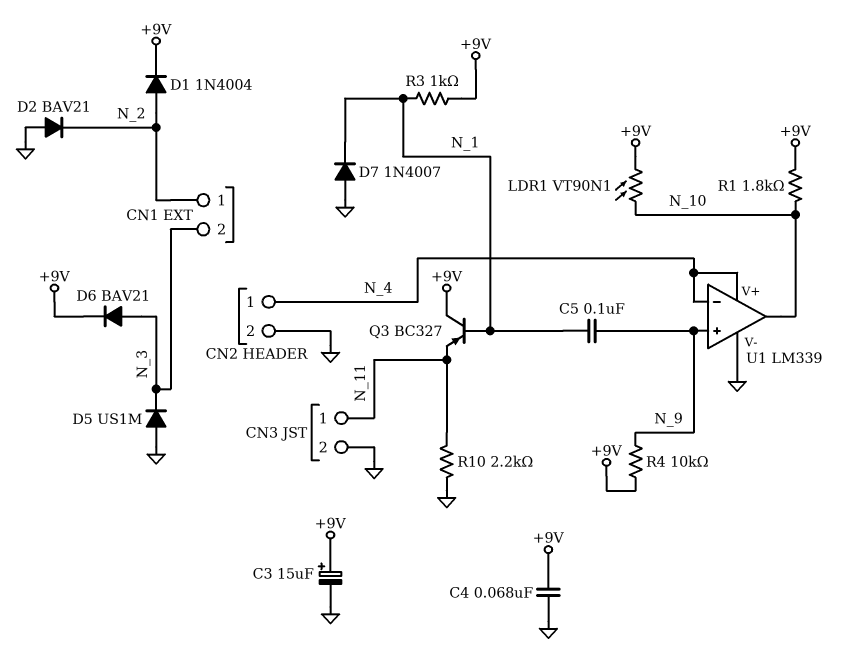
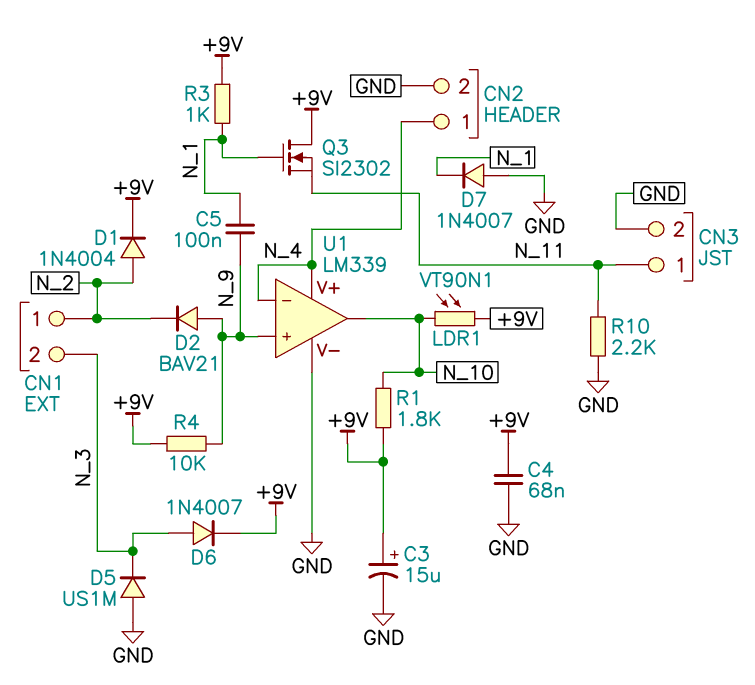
D2: diode BAV21 (A GND, K N_2) -> diode BAV21 (A N_9, K N_2)
D6: diode BAV21 (A N_3, K +9V) -> diode 1N4007 (A N_3, K +9V)
Q3: PNP BC327 (B N_1, C +9V, E N_11) -> NMOS SI2302 (G N_1, D +9V, S N_11)

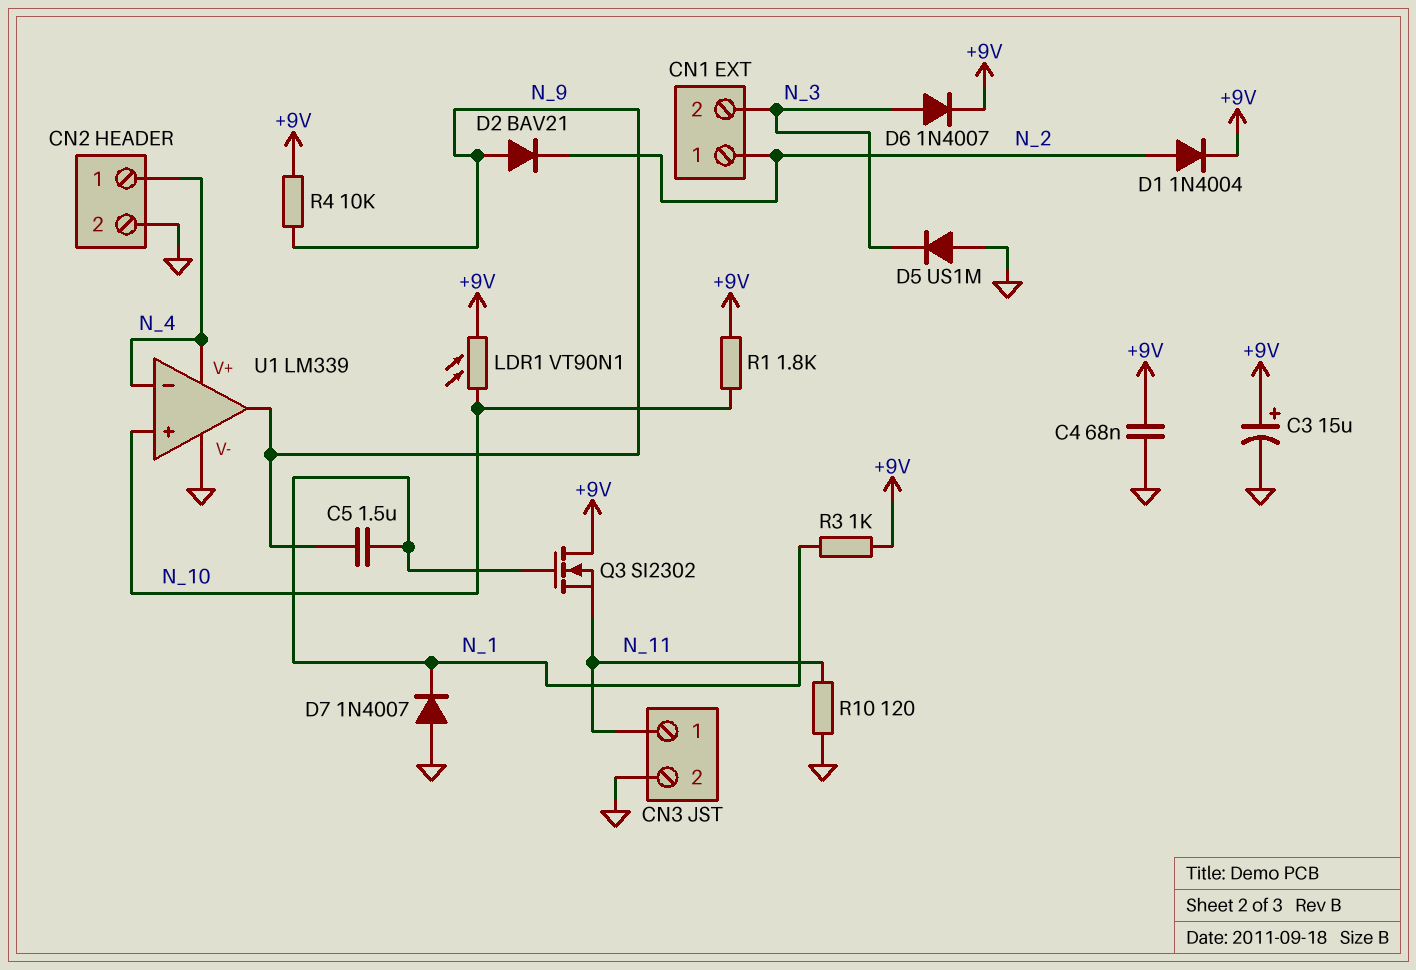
C5: 100nF (N_1, N_9) -> 1.5uF (N_1, N_9)
R10: 2.2k (GND, N_11) -> 120 (GND, N_11)
U1 pin in+: N_9 -> N_10
U1 pin out: N_10 -> N_9

